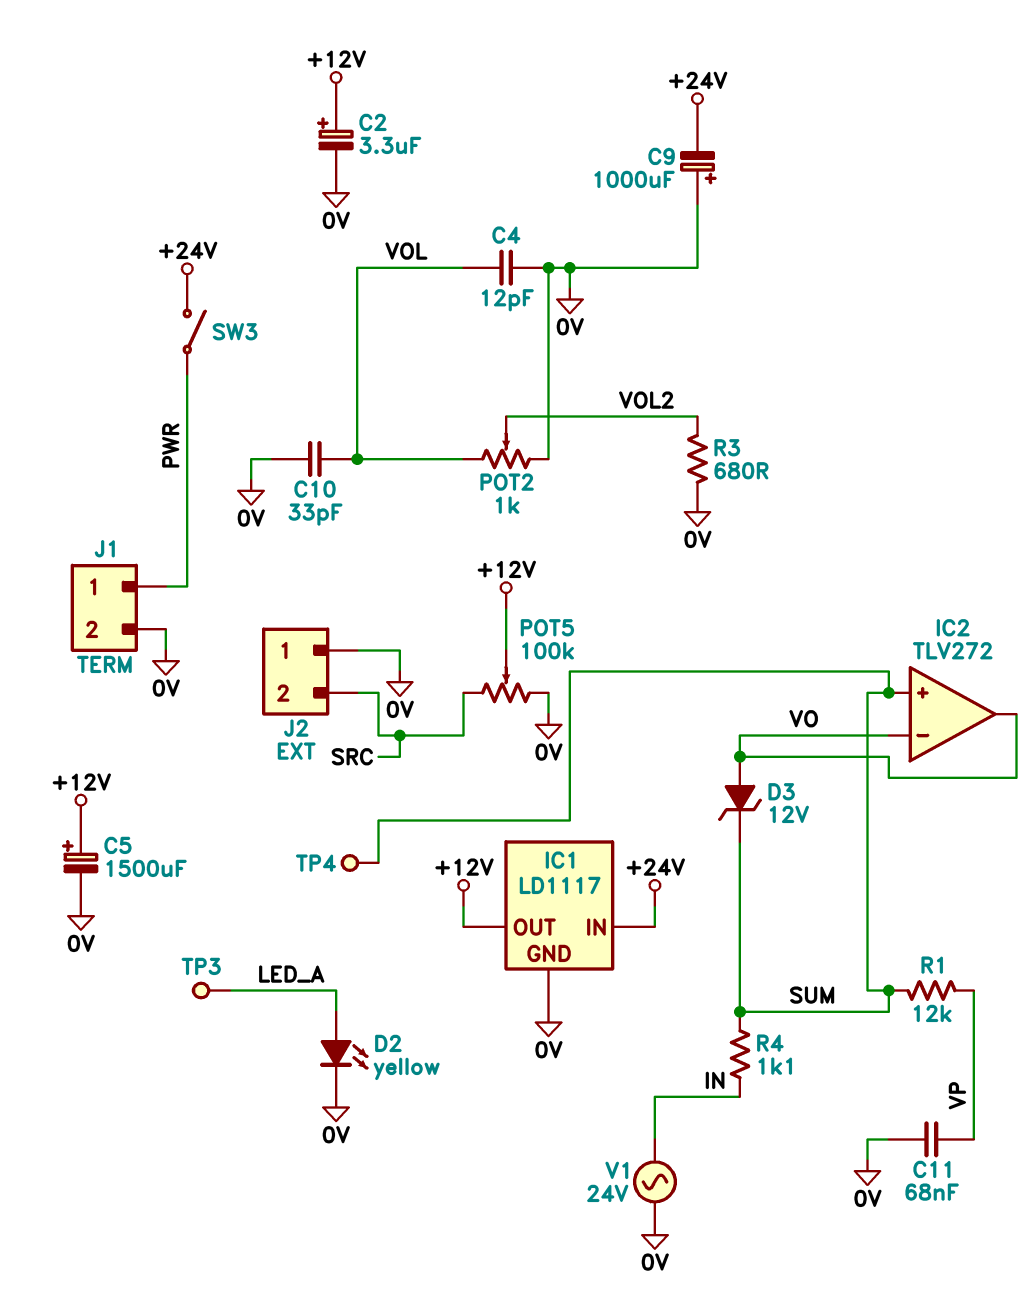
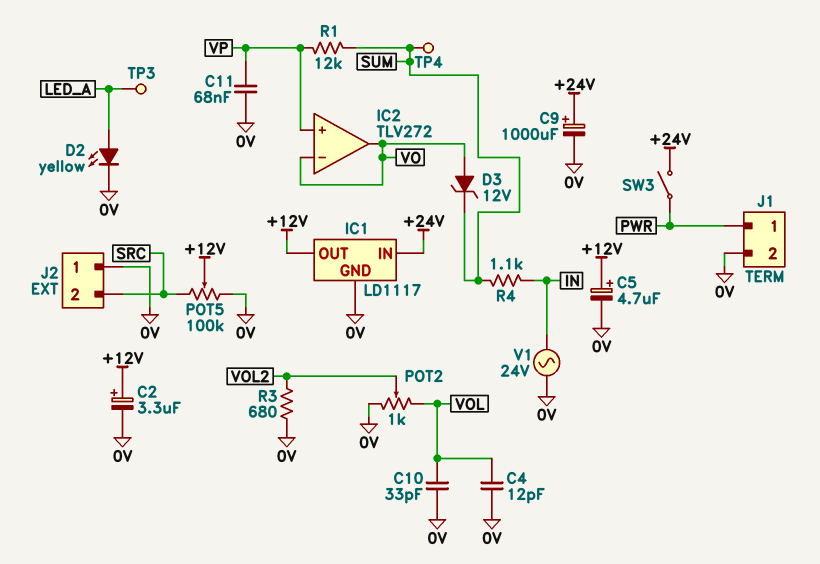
C5: 1500uF (plus +12V, minus 0V) -> 4.7uF (plus +12V, minus 0V)
C9: 1000uF (plus 0V, minus +24V) -> 1000uF (plus +24V, minus 0V)
IC2 pin in+: SUM -> VP

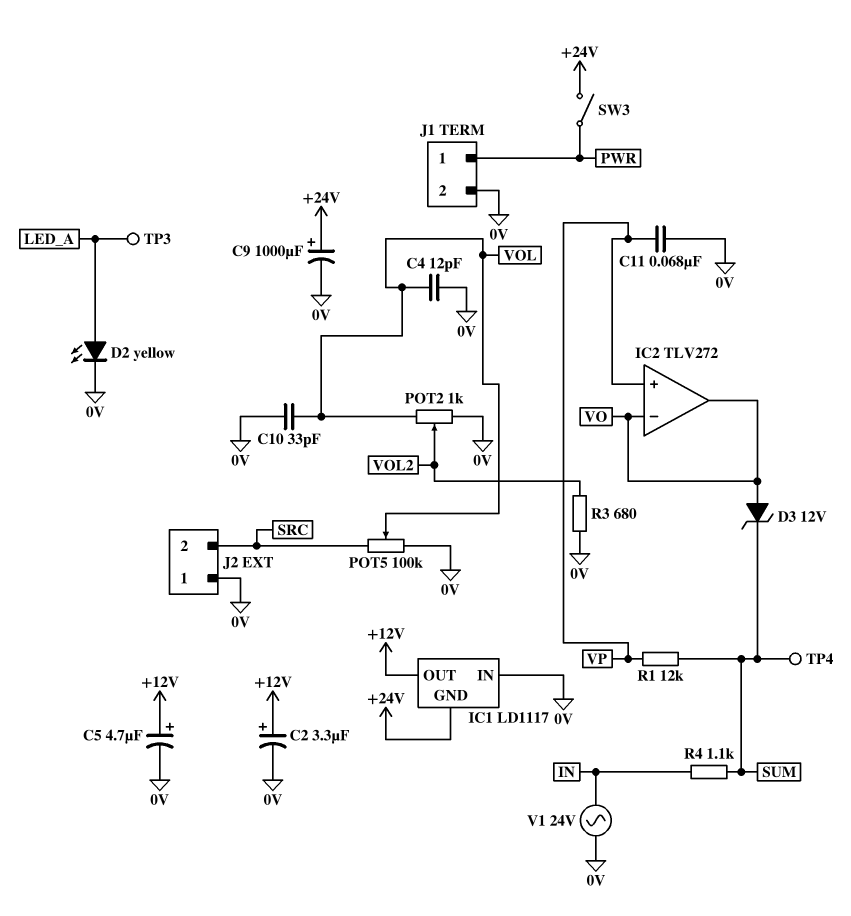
IC1 pin GND: 0V -> +24V
IC1 pin IN: +24V -> 0V
POT5: 100k (0V, SRC, wiper +12V) -> 100k (0V, SRC, wiper VOL)

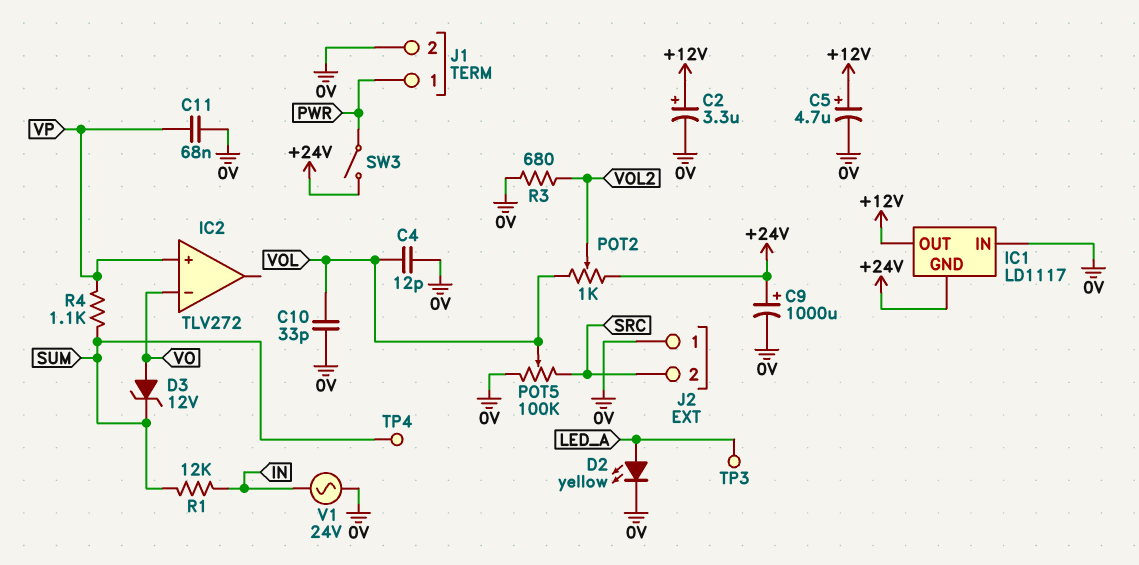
IC2 pin out: VO -> none
POT2: 1k (0V, VOL, wiper VOL2) -> 1k (+24V, VOL, wiper VOL2)
R1: 12k (SUM, VP) -> 12k (IN, SUM)
R4: 1.1k (IN, SUM) -> 1.1k (SUM, VP)

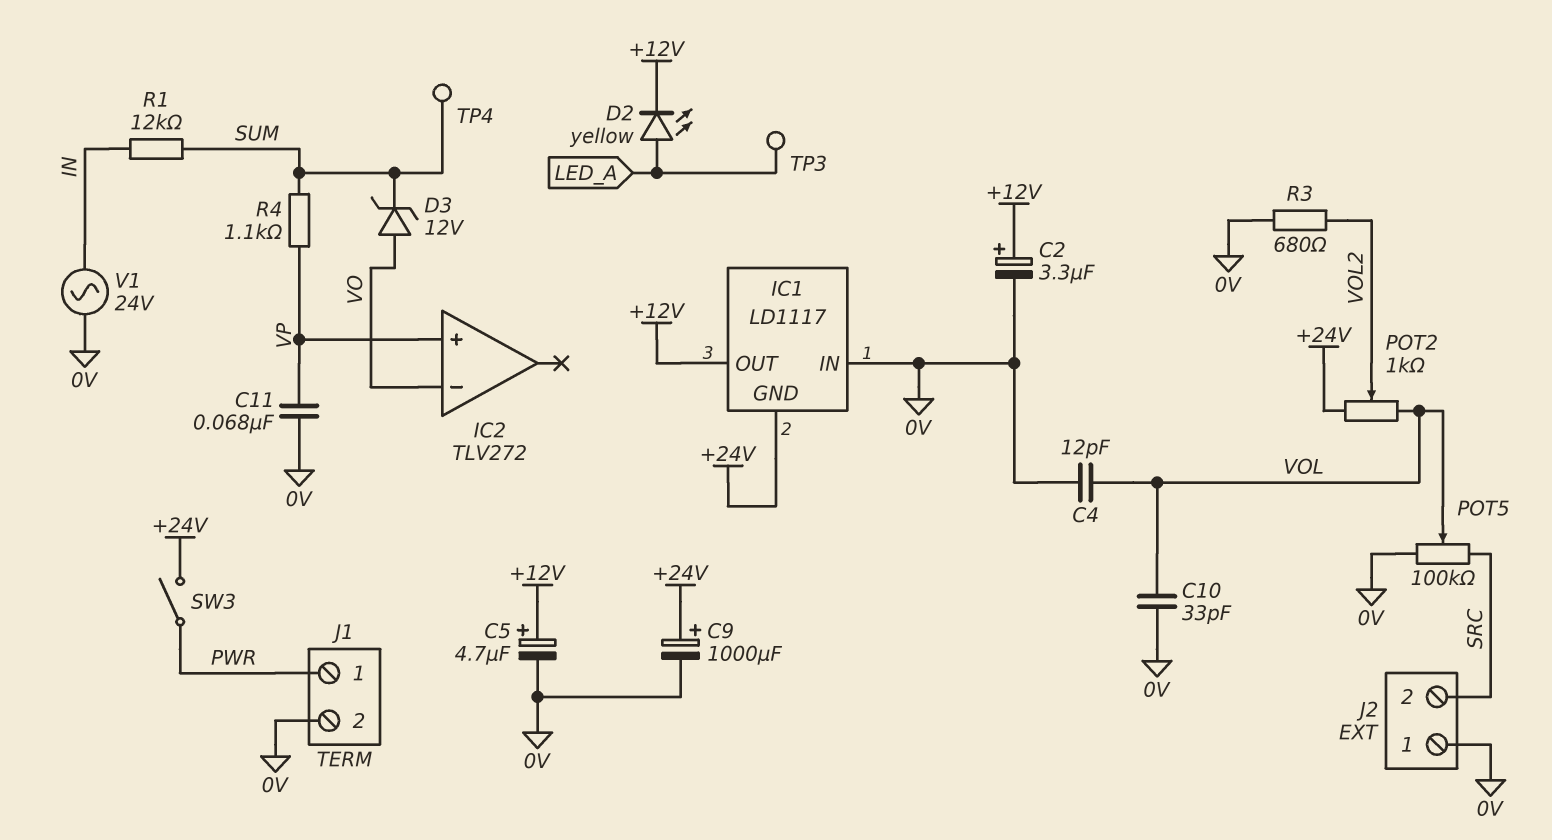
D2: LED yellow (A LED_A, K 0V) -> LED yellow (A LED_A, K +12V)

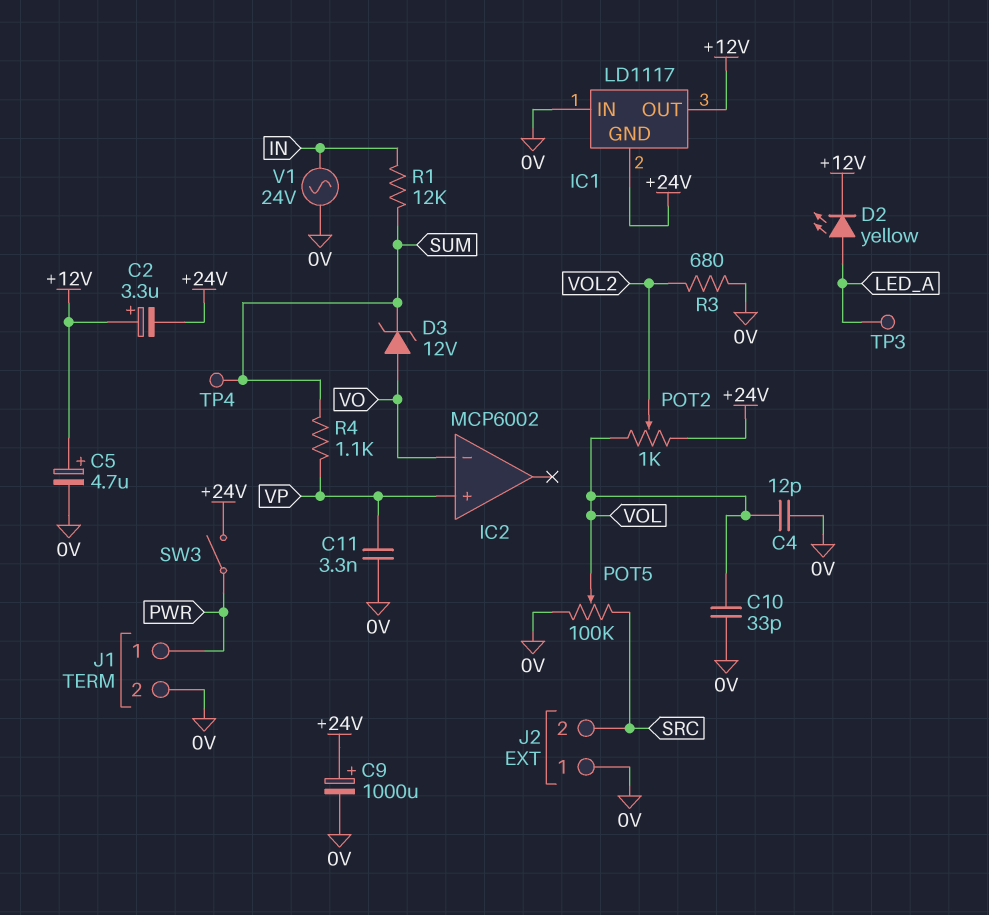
C2: 3.3uF (plus +12V, minus 0V) -> 3.3uF (plus +12V, minus +24V)
C11: 68nF (0V, VP) -> 3.3nF (0V, VP)
IC2: TLV272 -> MCP6002

